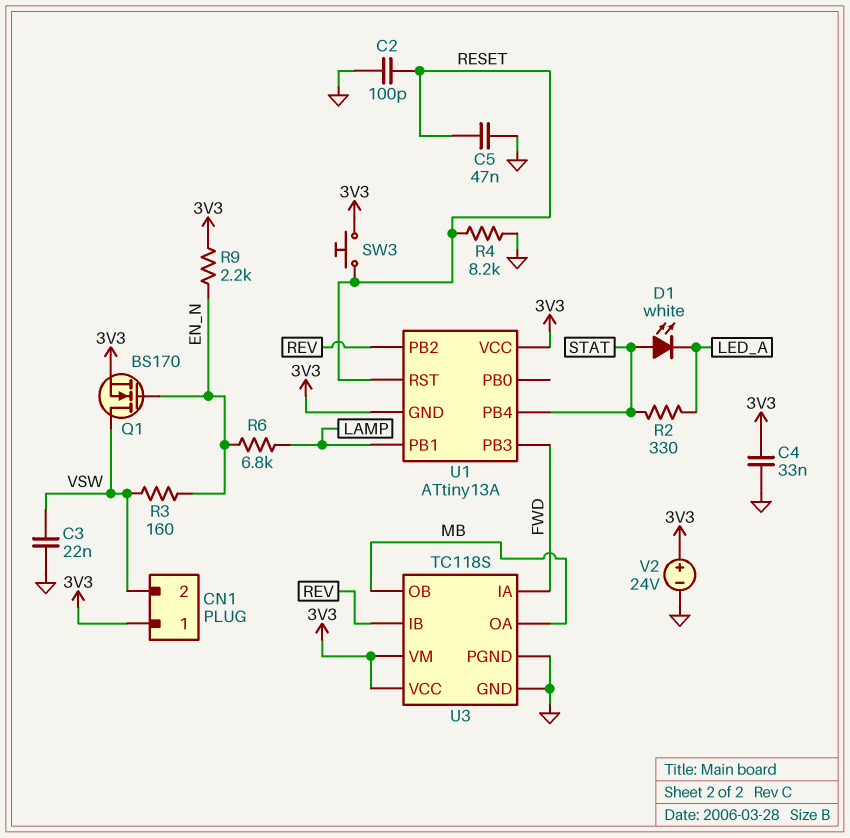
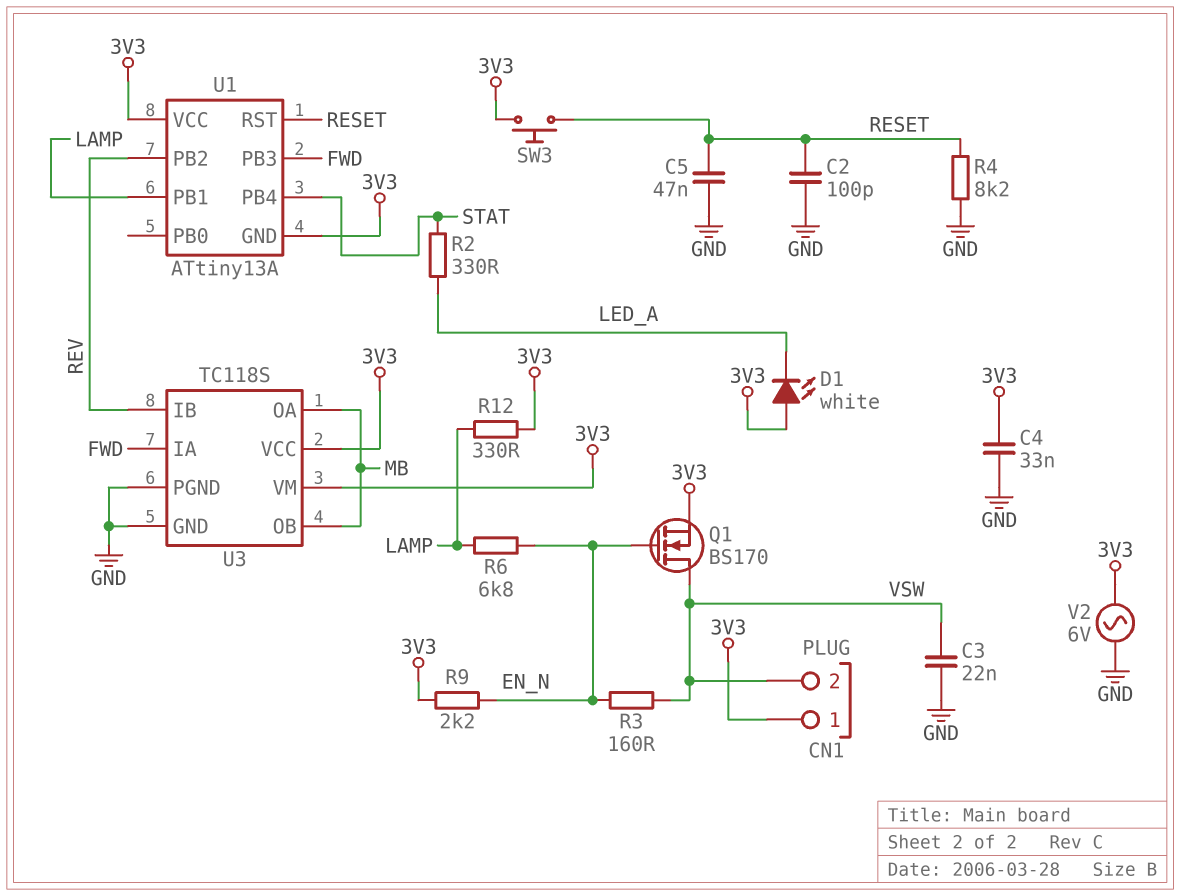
D1: LED white (A STAT, K LED_A) -> LED white (A 3V3, K LED_A)
R12: none -> 330 (3V3, LAMP)
V2: 24V (plus 3V3, minus GND) -> AC 6V (3V3, GND)

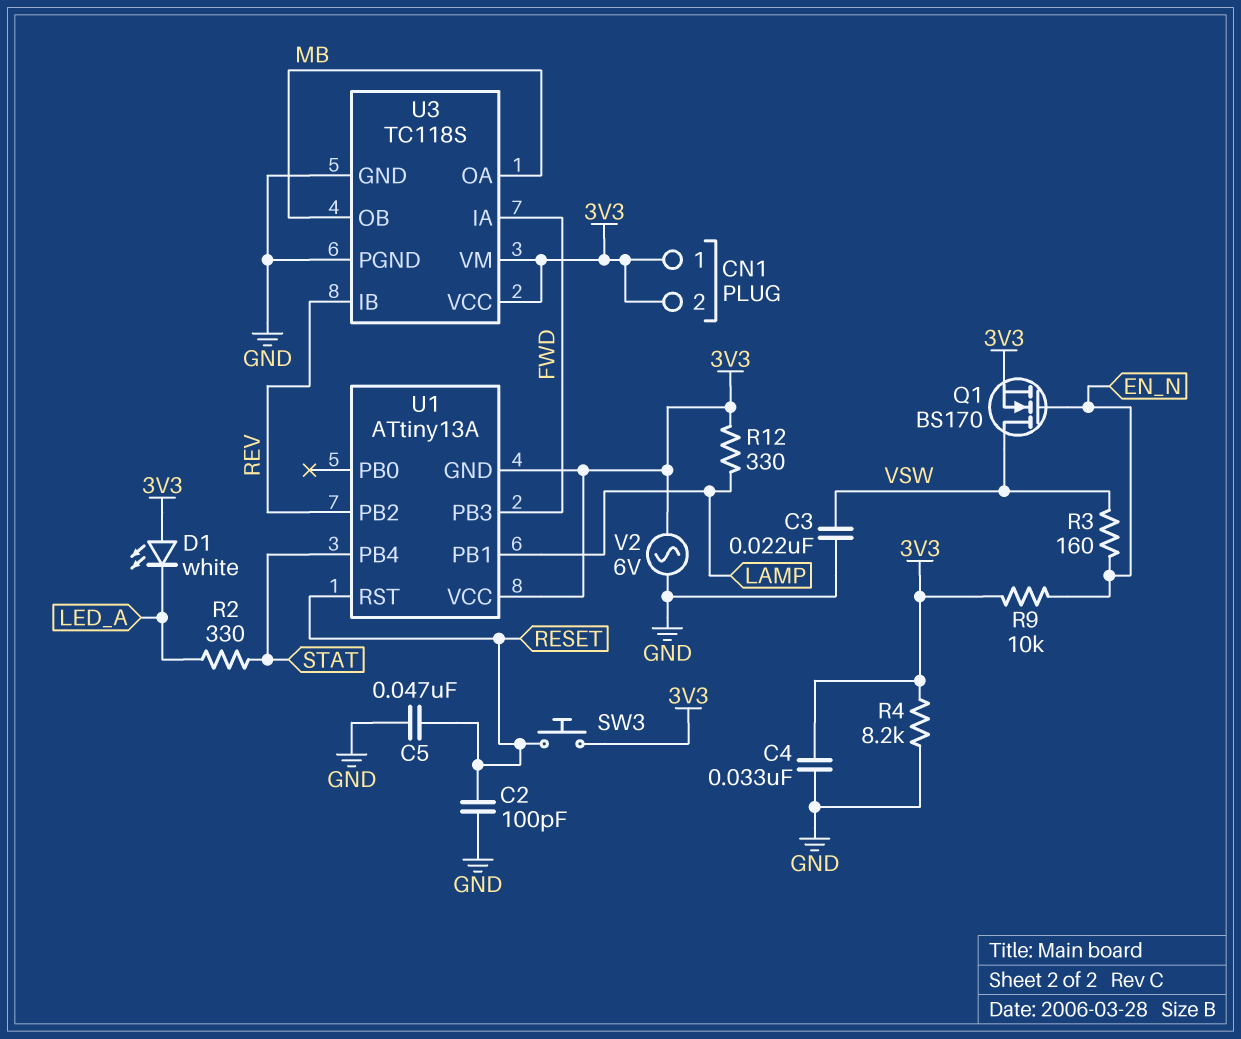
CN1 pin 2: VSW -> 3V3
R4: 8.2k (GND, RESET) -> 8.2k (3V3, GND)
R6: 6.8k (EN_N, LAMP) -> none
R9: 2.2k (3V3, EN_N) -> 10k (3V3, EN_N)

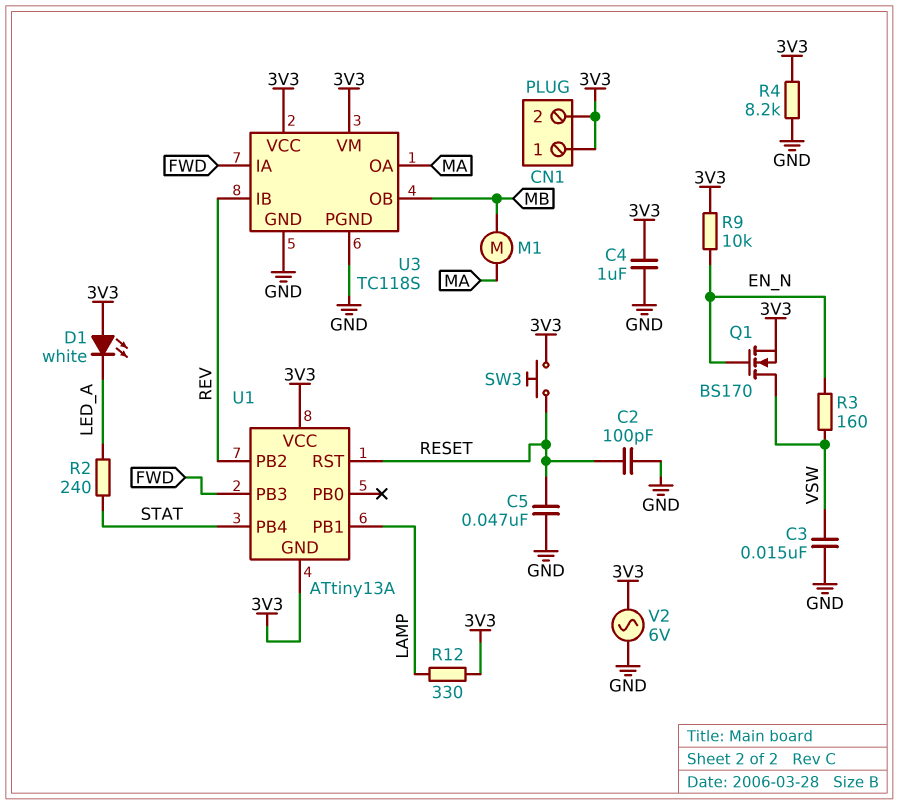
C3: 22nF (GND, VSW) -> 15nF (GND, VSW)
C4: 33nF (3V3, GND) -> 1uF (3V3, GND)
M1: none -> motor (MA, MB)
R2: 330 (LED_A, STAT) -> 240 (LED_A, STAT)
U3 pin OA: MB -> MA

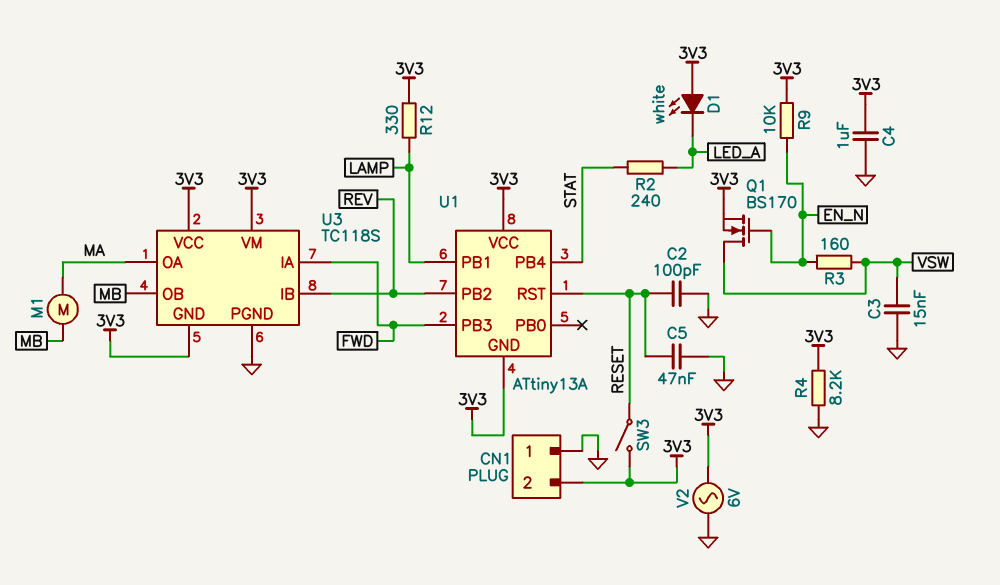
CN1 pin 1: 3V3 -> GND
SW3: button (3V3, RESET) -> switch (3V3, RESET)
U3 pin GND: GND -> 3V3

